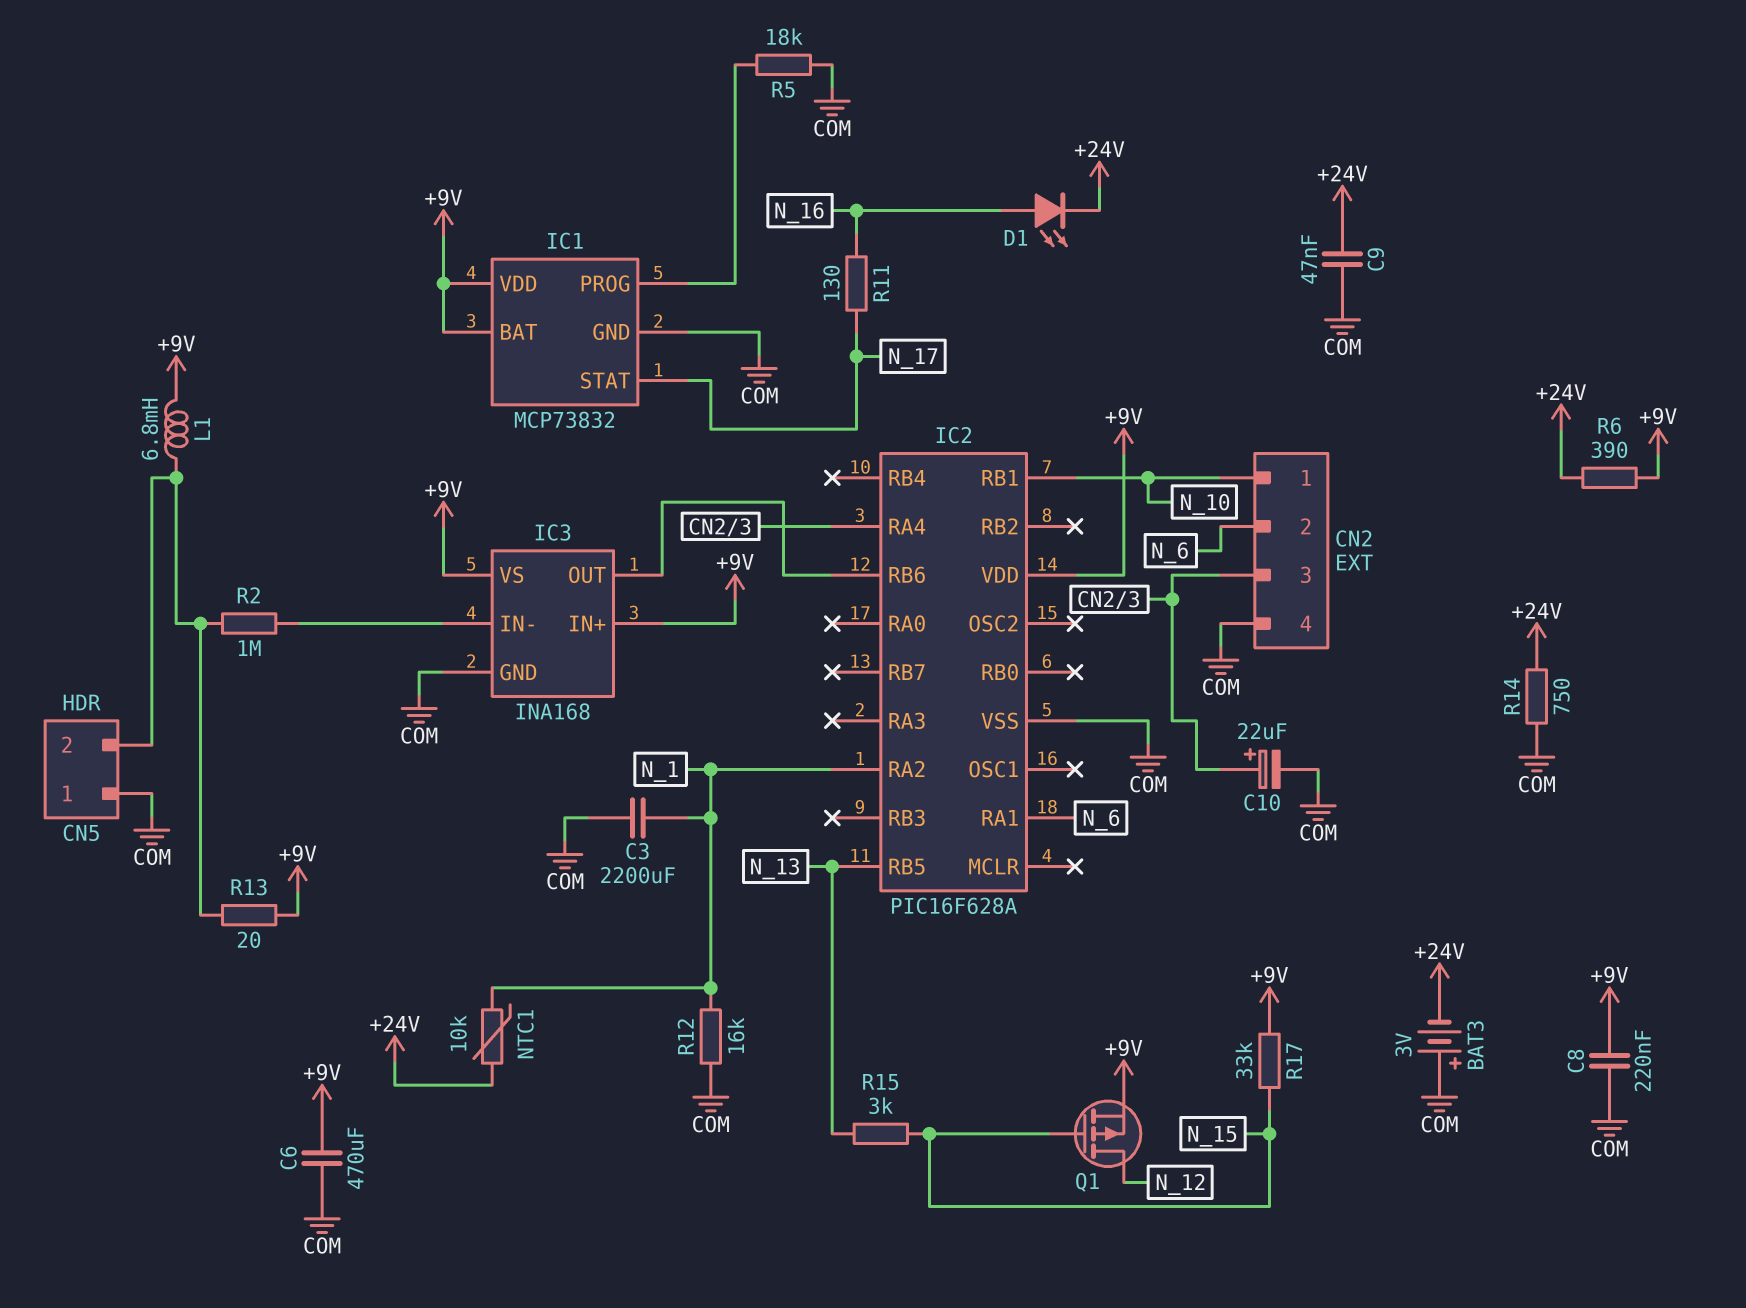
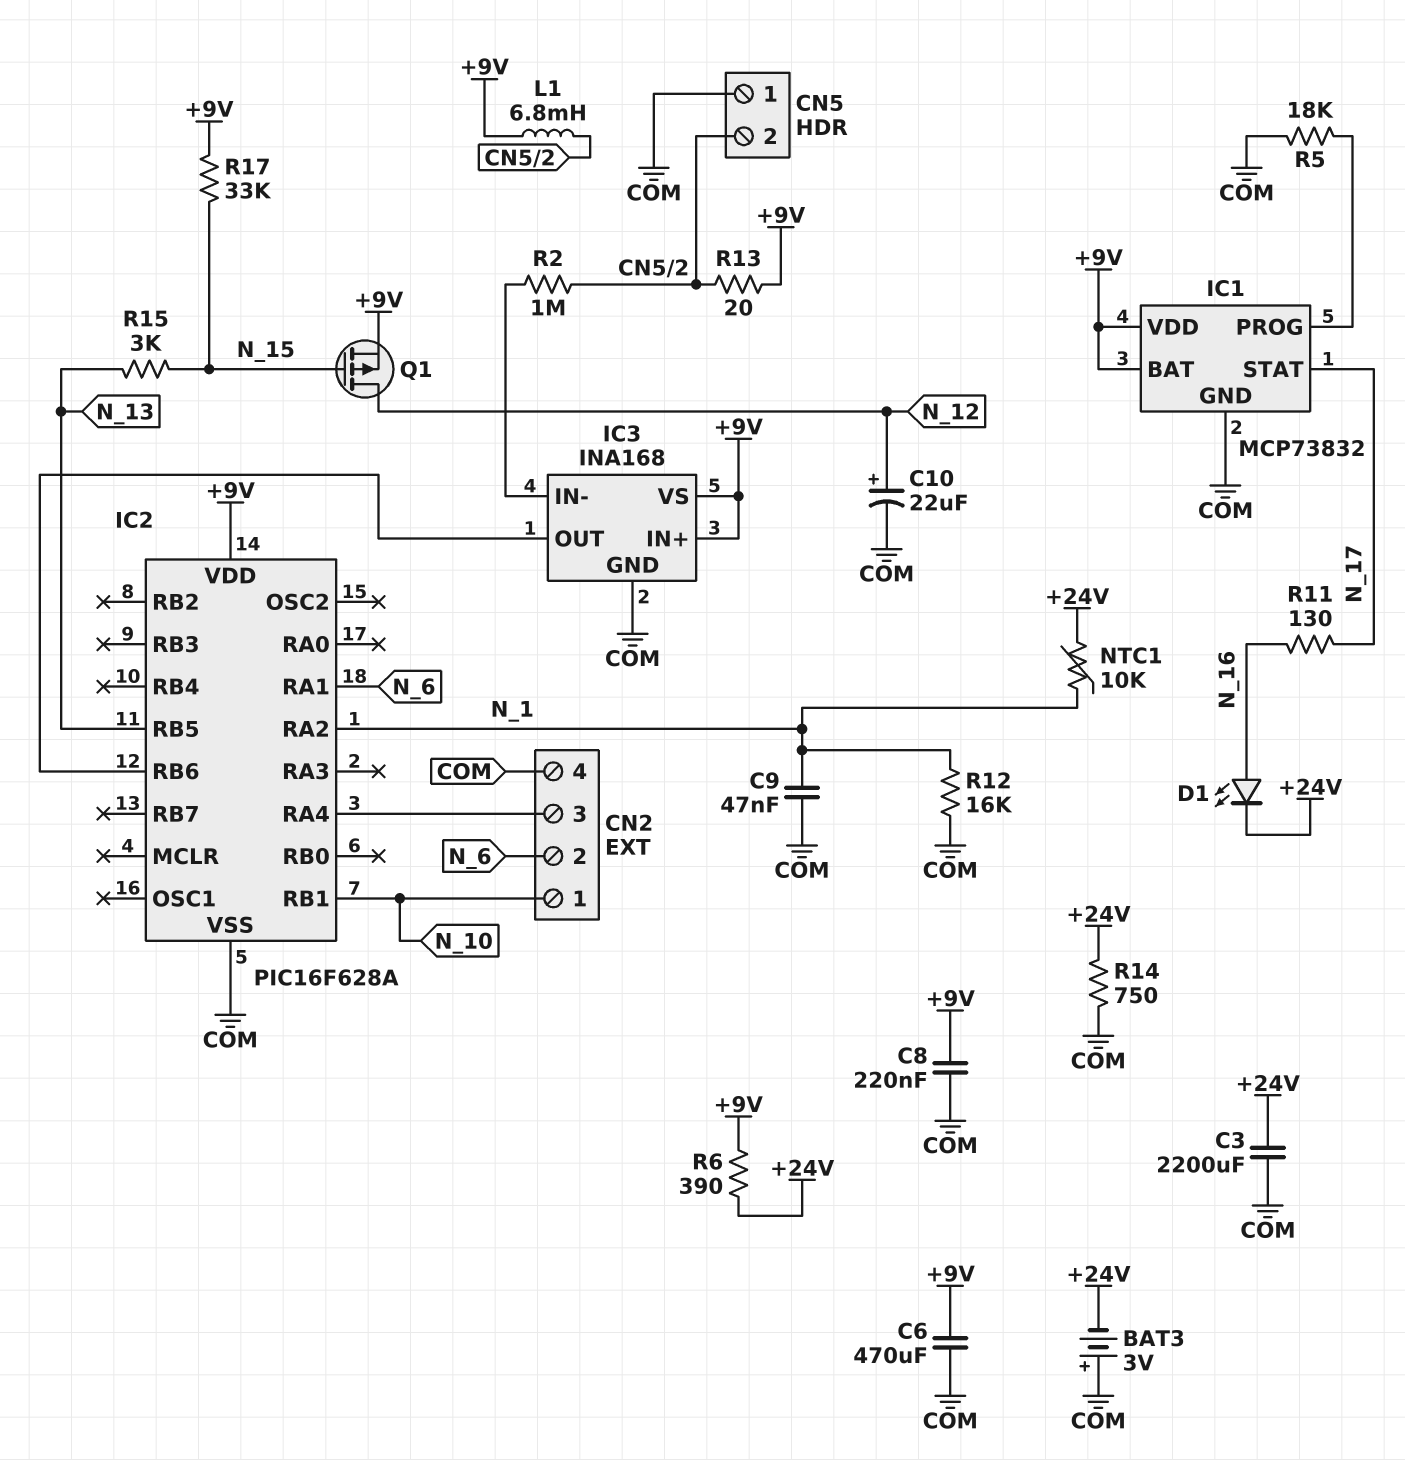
C3: 2200uF (COM, N_1) -> 2200uF (+24V, COM)
C9: 47nF (+24V, COM) -> 47nF (COM, N_1)
C10: 22uF (plus CN2/3, minus COM) -> 22uF (plus N_12, minus COM)

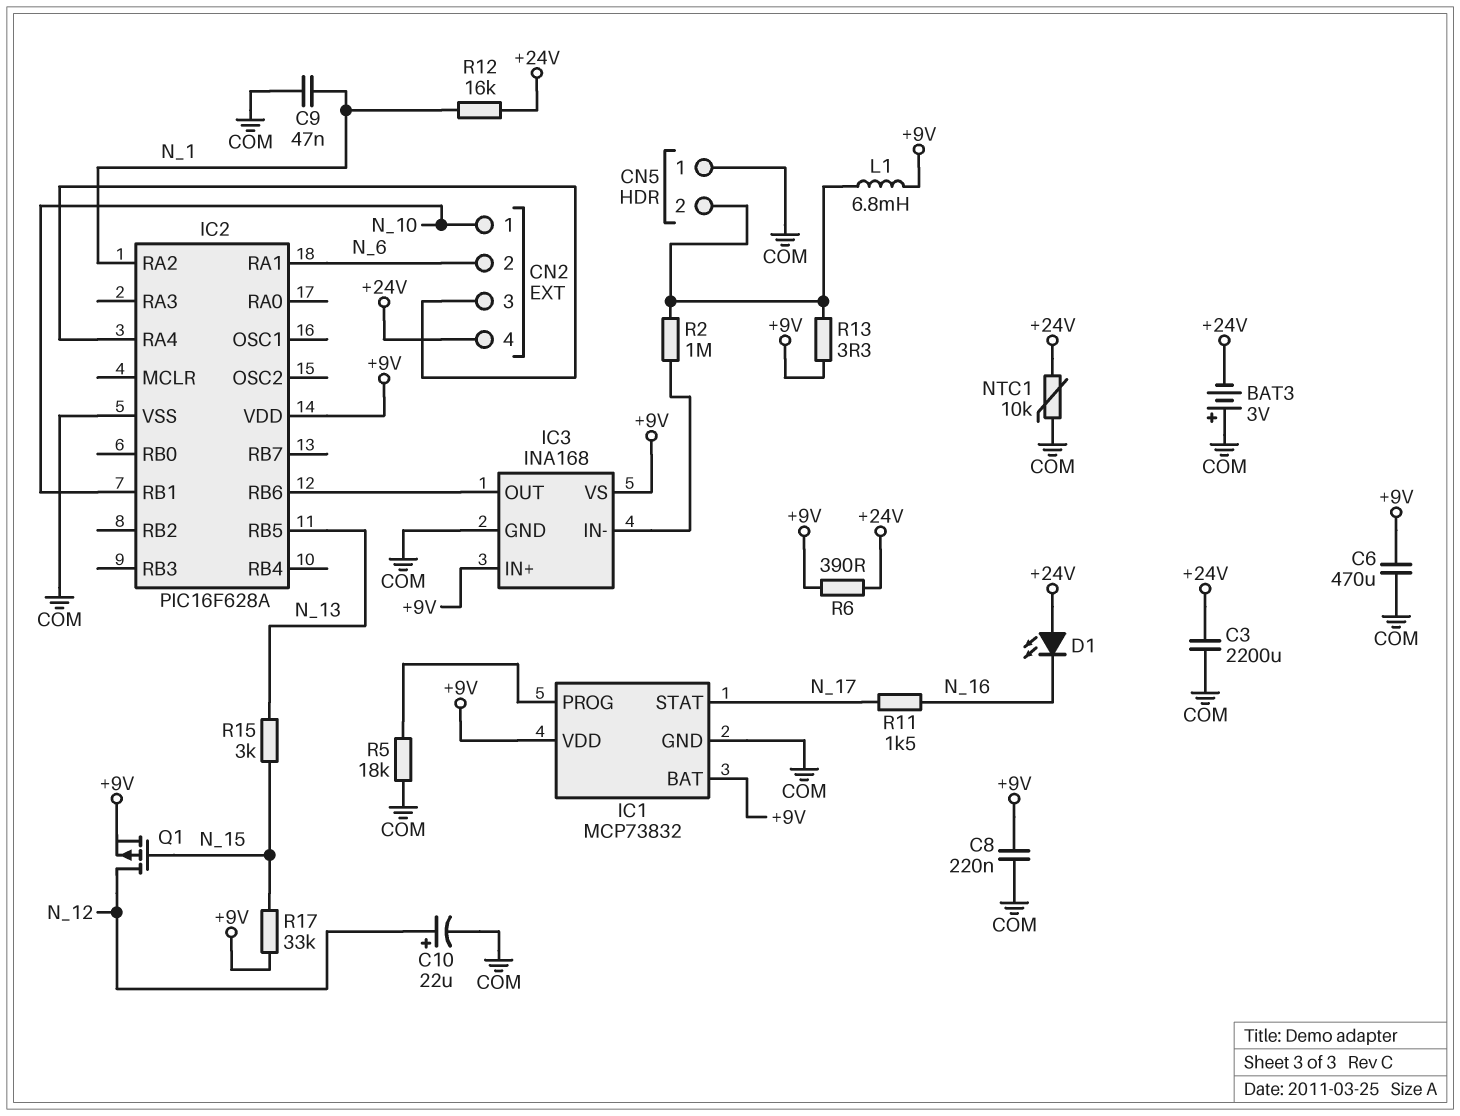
CN2 pin 4: COM -> +24V
D1: LED (A N_16, K +24V) -> LED (A +24V, K N_16)
NTC1: 10k (+24V, N_1) -> 10k (+24V, COM)
R11: 130 (N_16, N_17) -> 1.5k (N_16, N_17)
R12: 16k (COM, N_1) -> 16k (+24V, N_1)
R13: 20 (+9V, CN5/2) -> 3.3 (+9V, CN5/2)
R14: 750 (+24V, COM) -> none

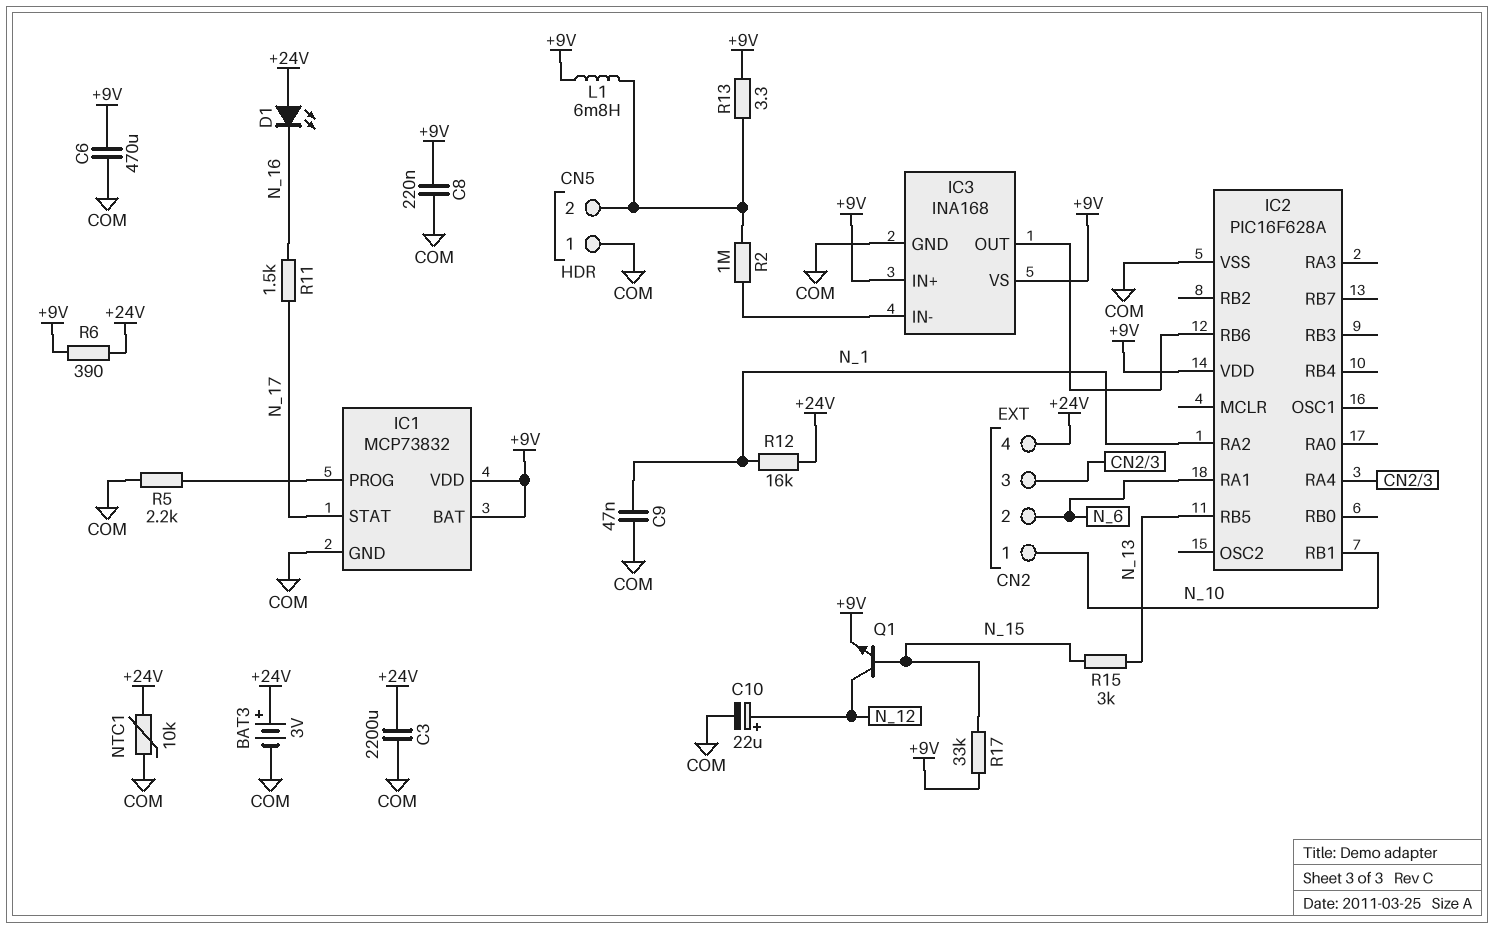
BAT3: 3V (plus COM, minus +24V) -> 3V (plus +24V, minus COM)
Q1: PMOS (G N_15, D N_12, S +9V) -> NPN (B N_15, C N_12, E +9V)
R5: 18k (COM, IC1/PROG) -> 2.2k (COM, IC1/PROG)

